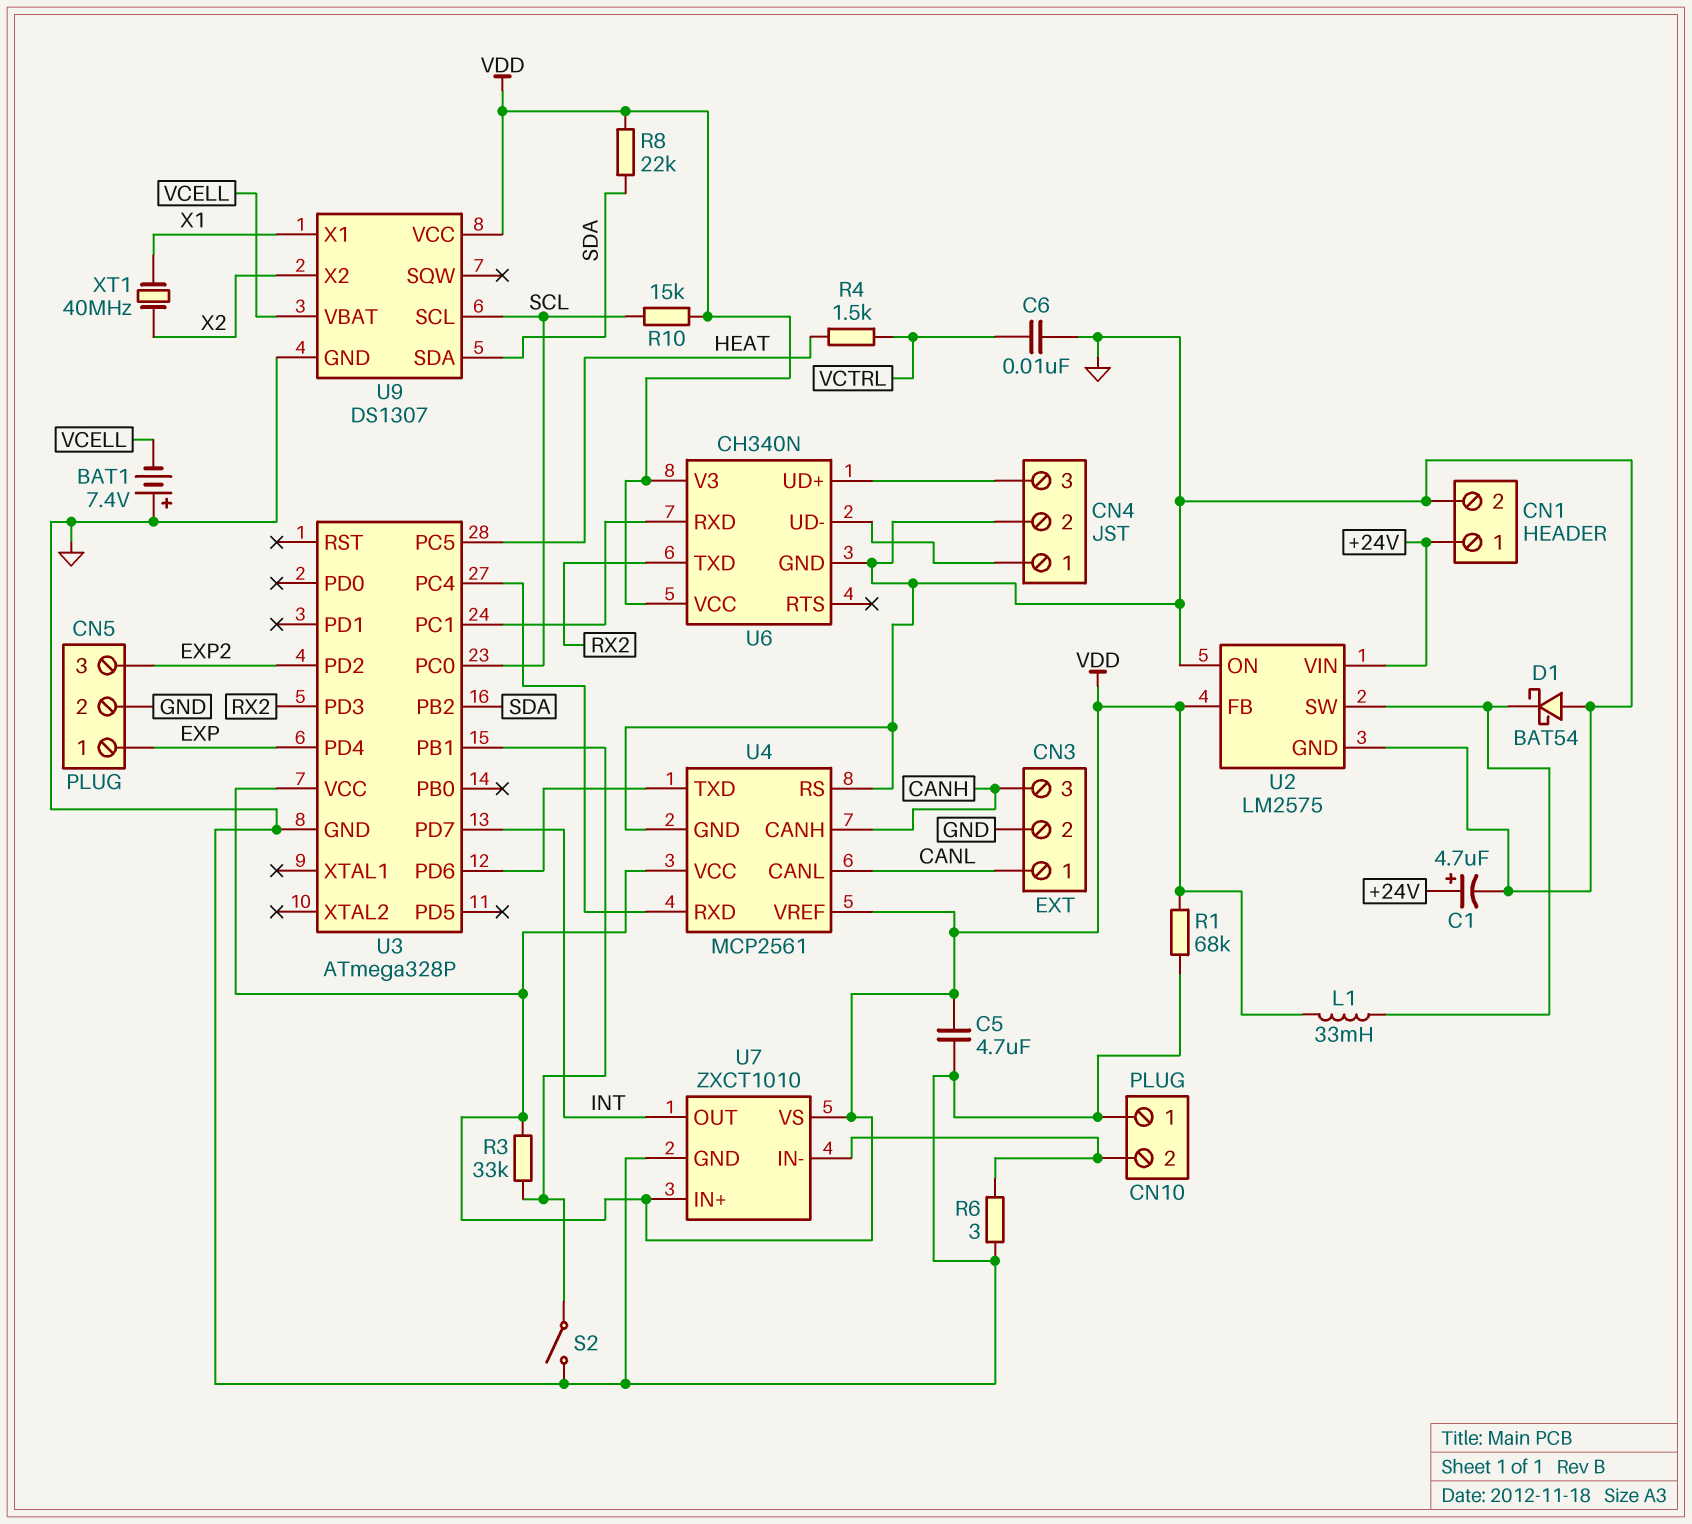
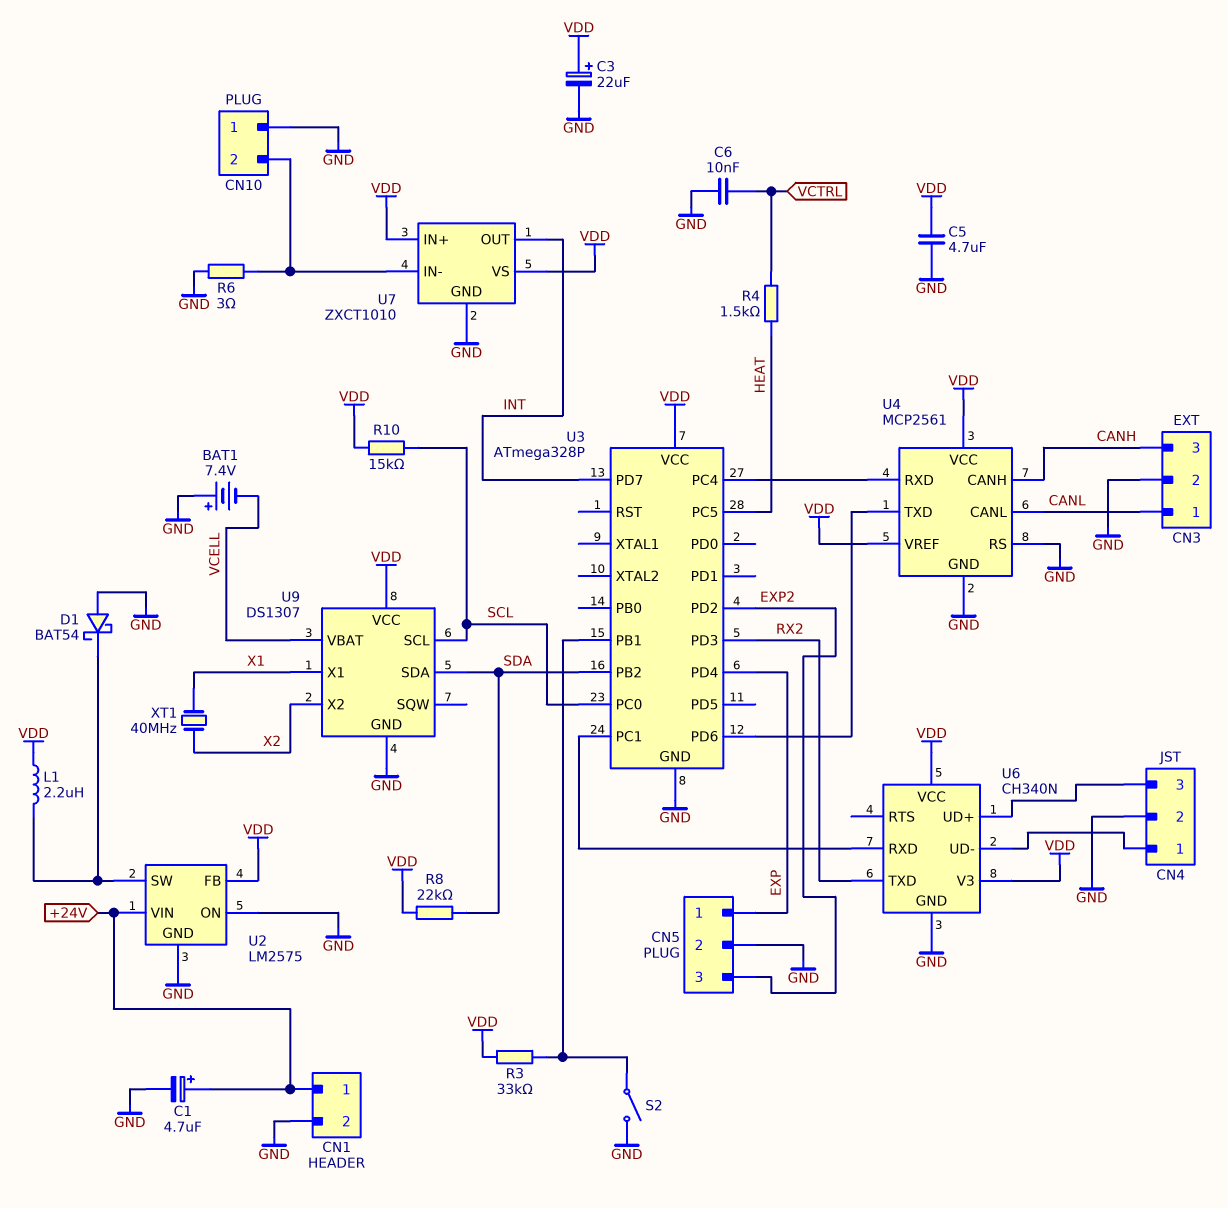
C3: none -> 22uF (plus VDD, minus GND)
L1: 33mH (U2/SW, VDD) -> 2.2uH (U2/SW, VDD)
R1: 68k (GND, VDD) -> none

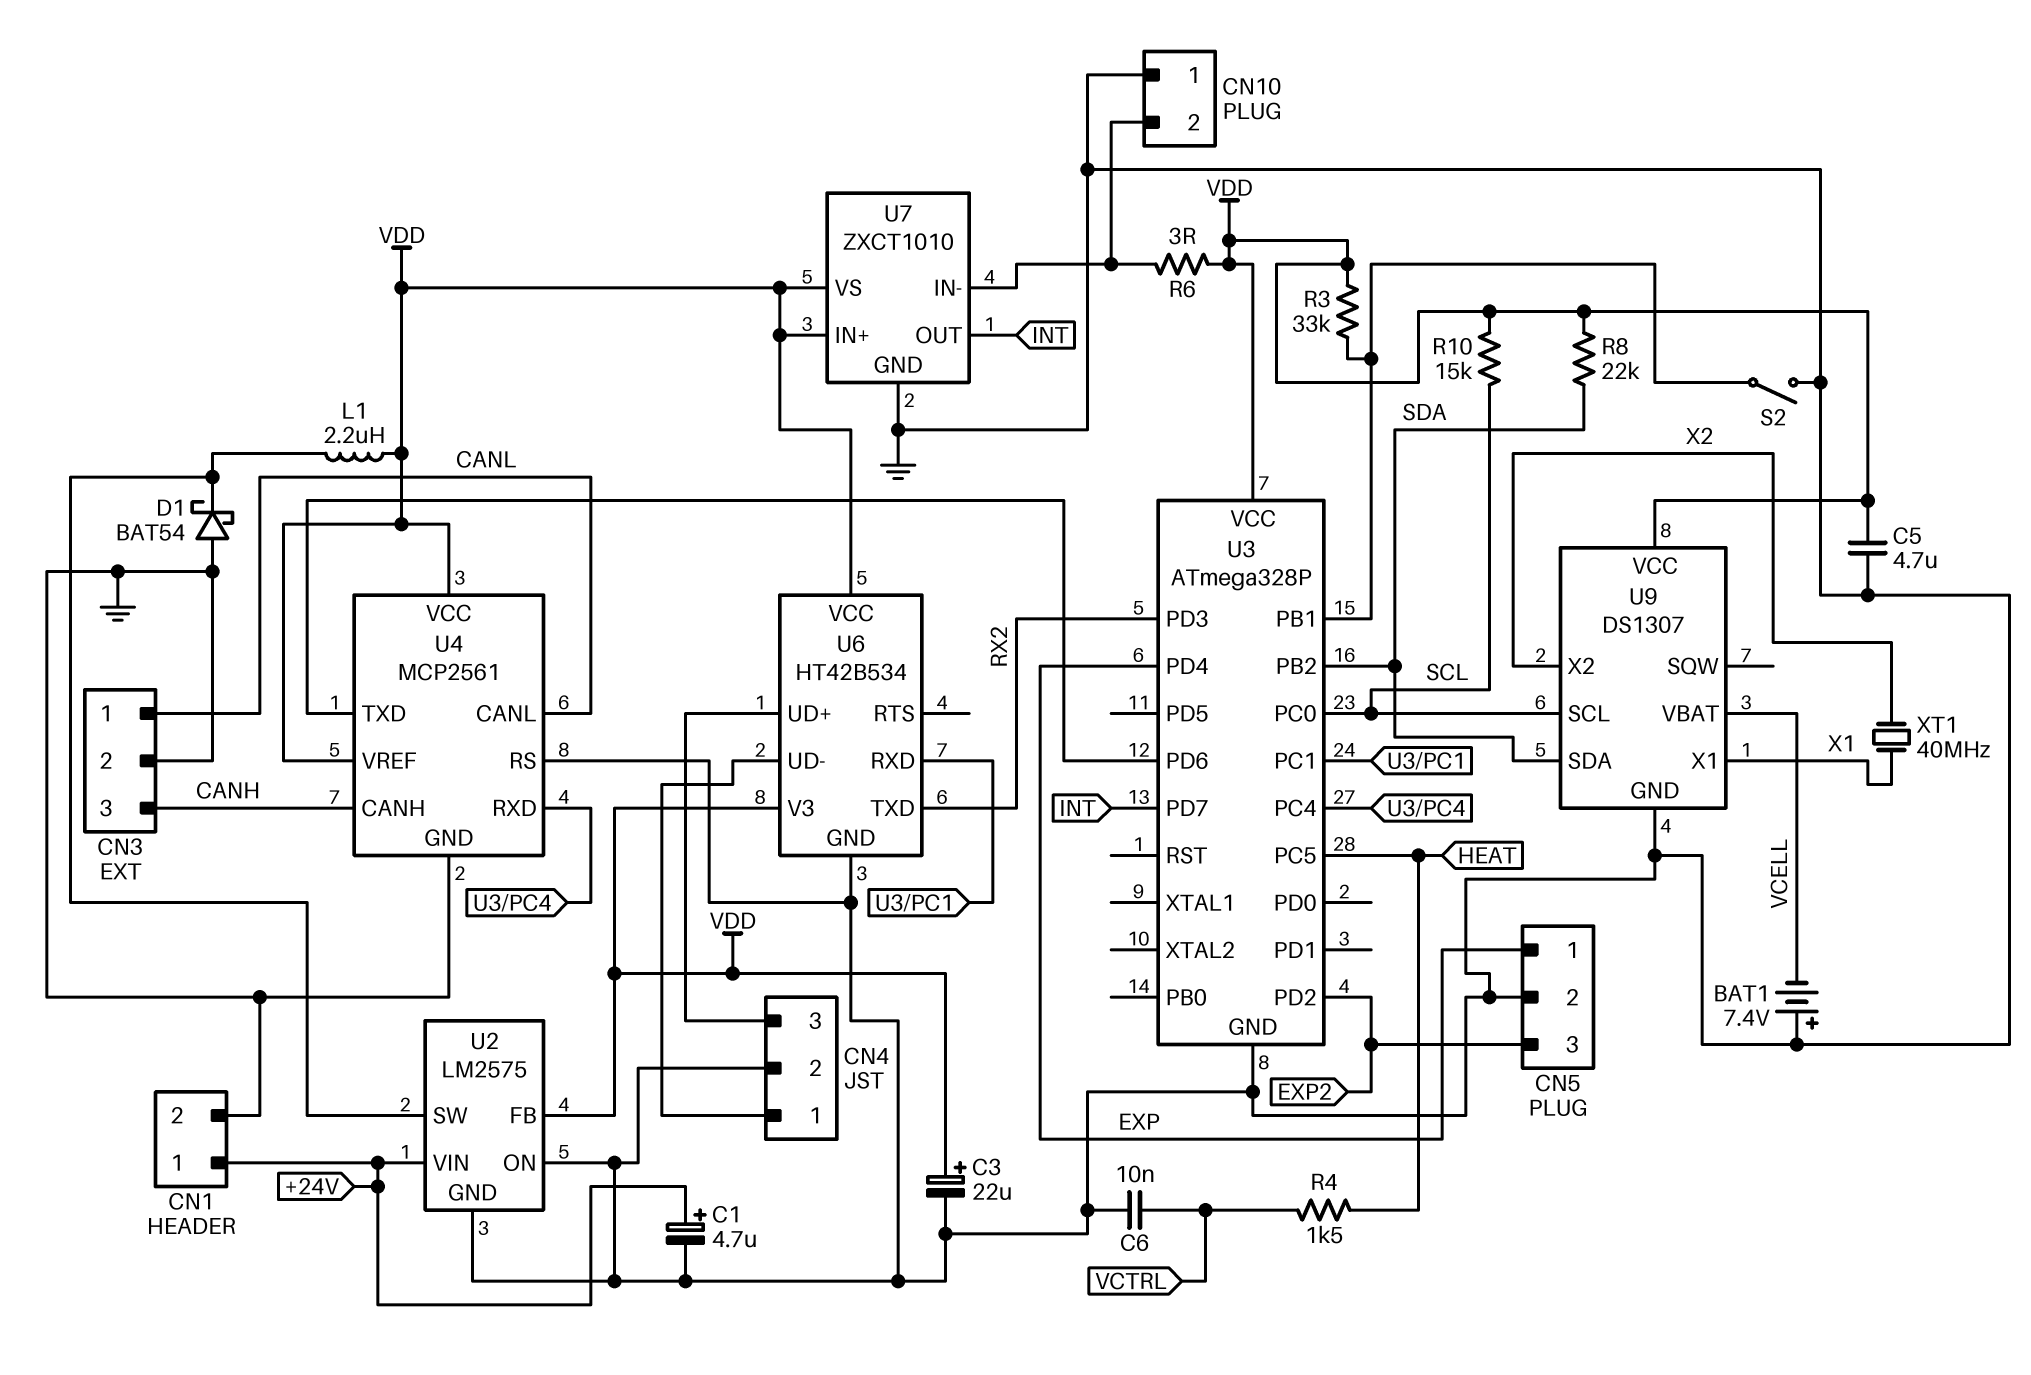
R6: 3 (CN10/2, GND) -> 3 (CN10/2, VDD)
U6: CH340N -> HT42B534

